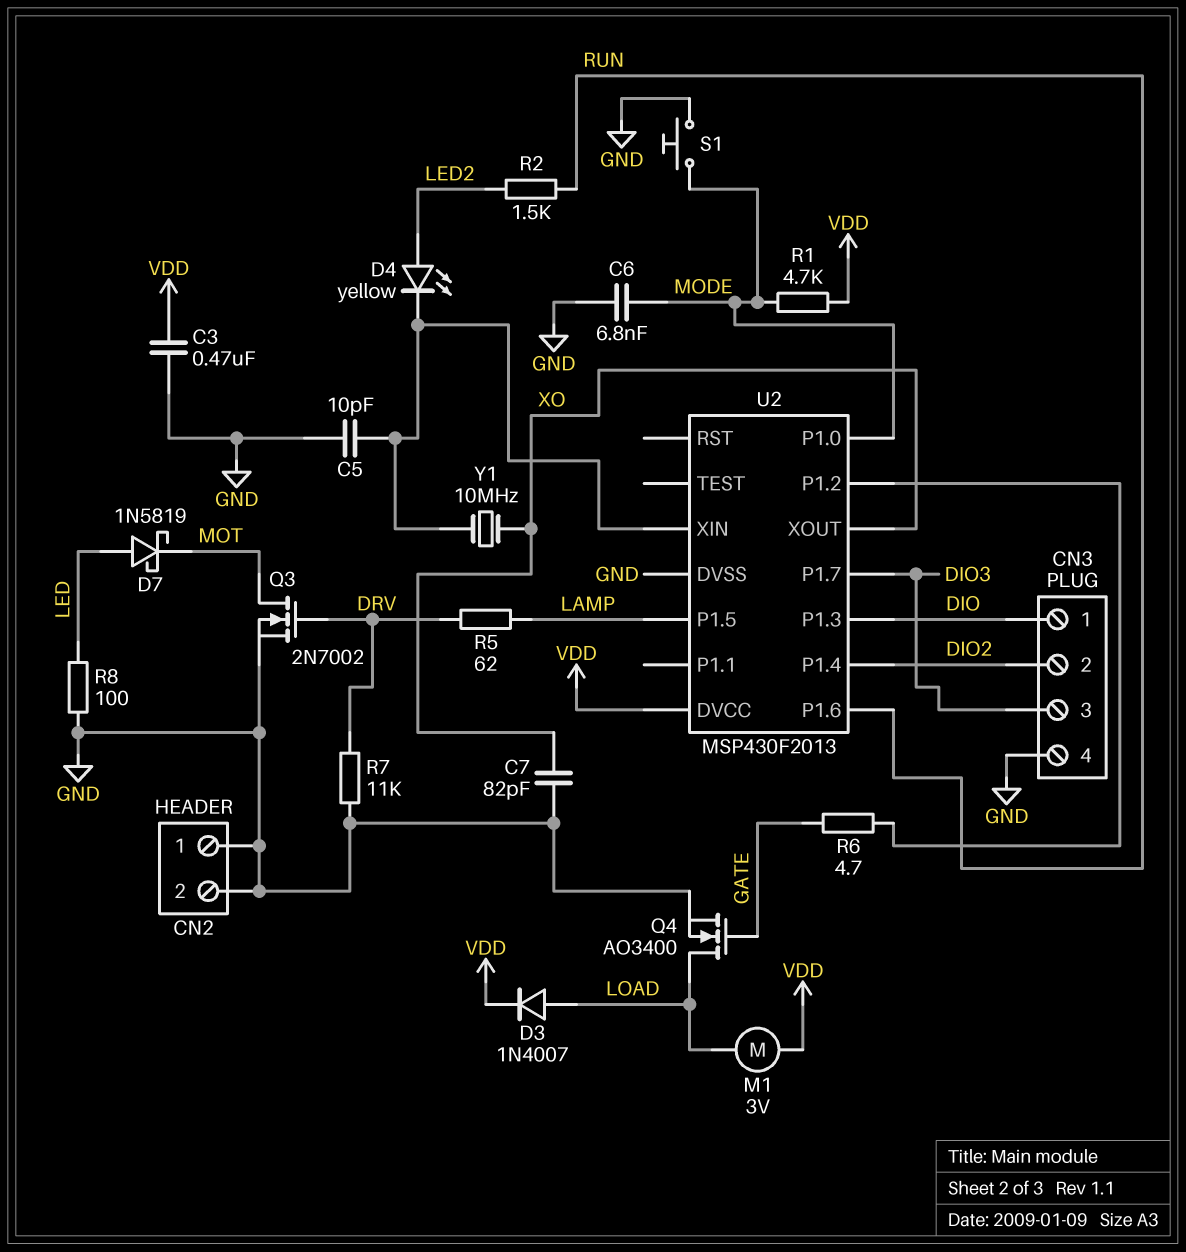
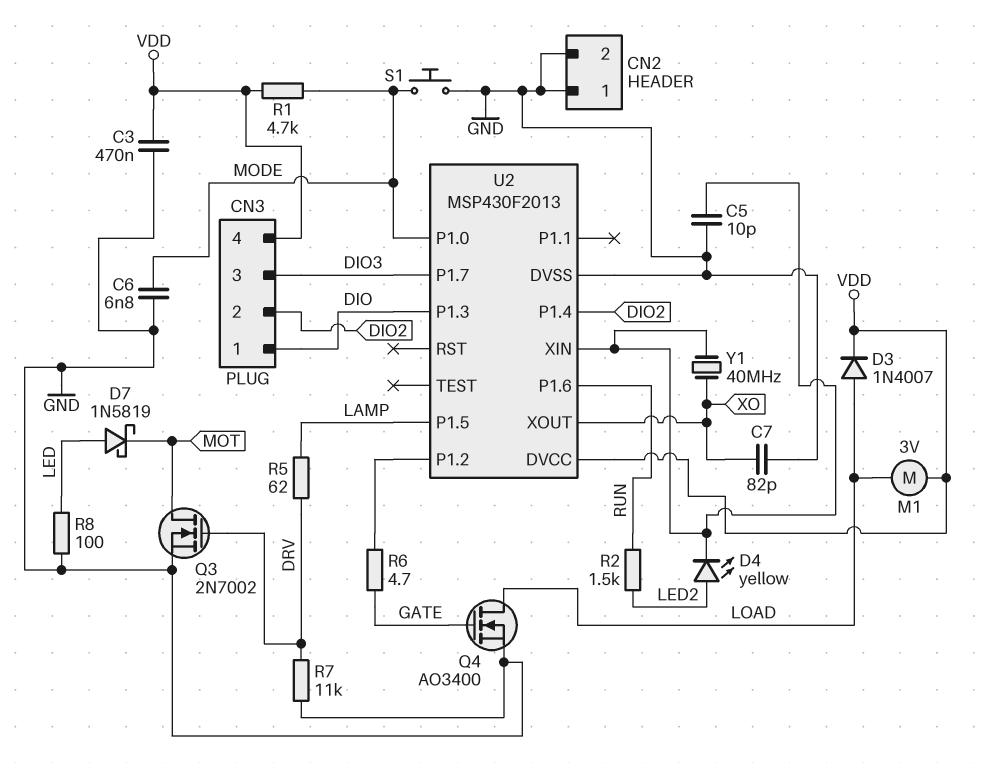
CN3 pin 4: GND -> VDD
Y1: 10MHz (U2/XIN, XO) -> 40MHz (U2/XIN, XO)

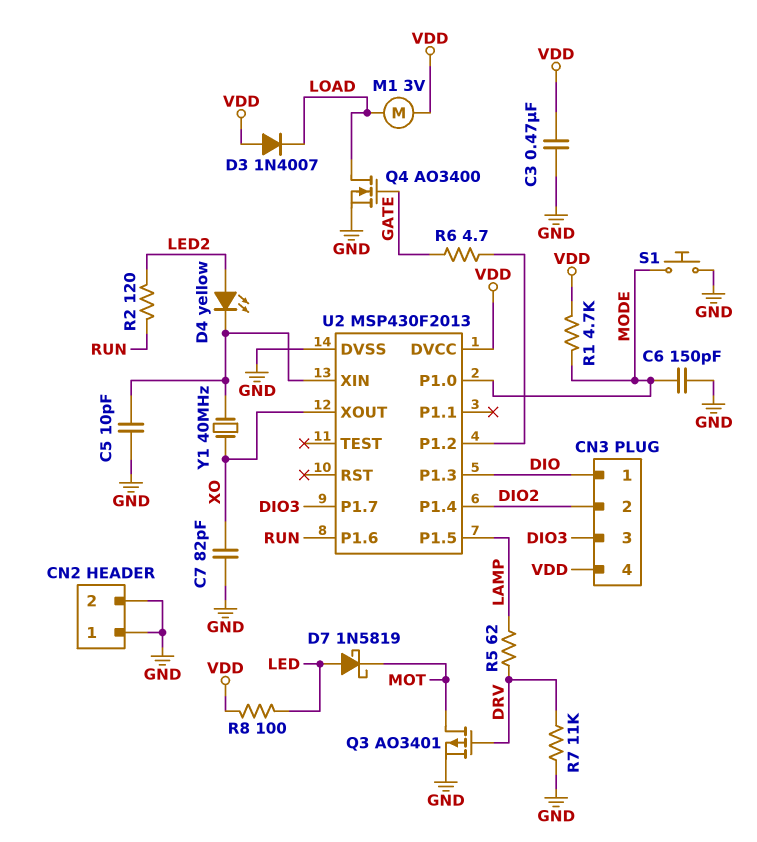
C6: 6.8nF (GND, MODE) -> 150pF (GND, MODE)
D3: diode 1N4007 (A LOAD, K VDD) -> diode 1N4007 (A VDD, K LOAD)
Q3: NMOS 2N7002 (G DRV, D MOT, S GND) -> PMOS AO3401 (G DRV, D MOT, S GND)
R2: 1.5k (LED2, RUN) -> 120 (LED2, RUN)
R8: 100 (GND, LED) -> 100 (LED, VDD)

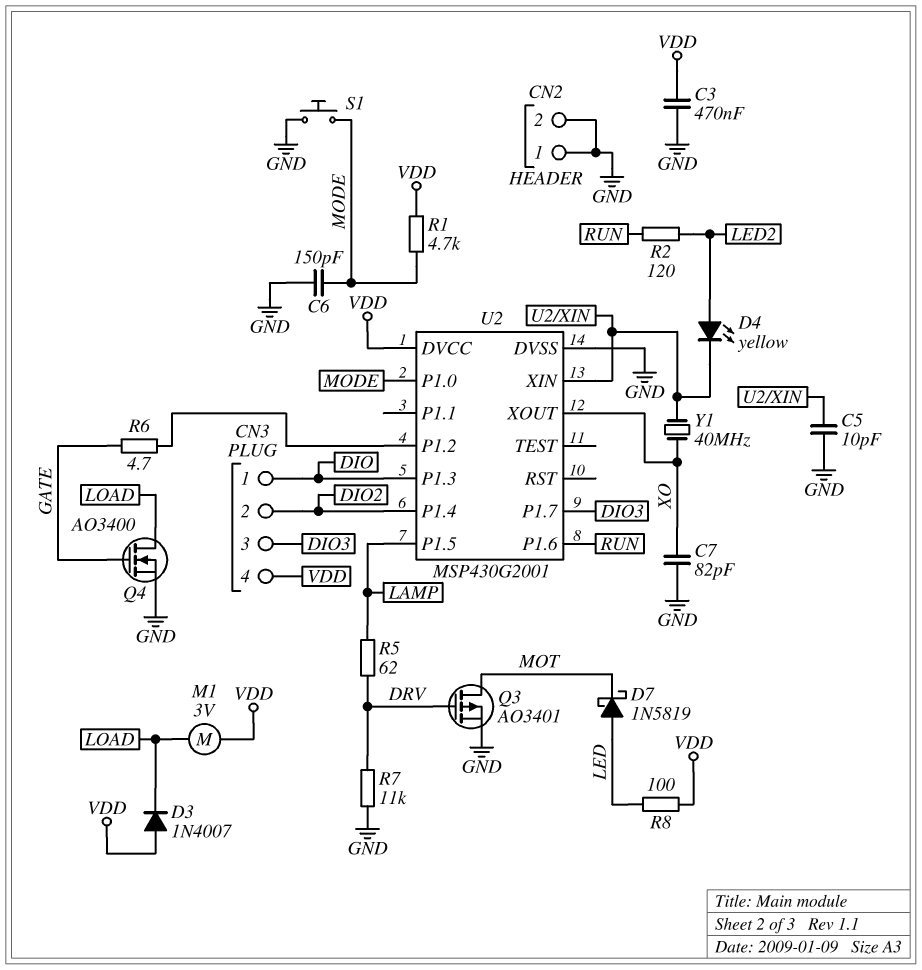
U2: MSP430F2013 -> MSP430G2001

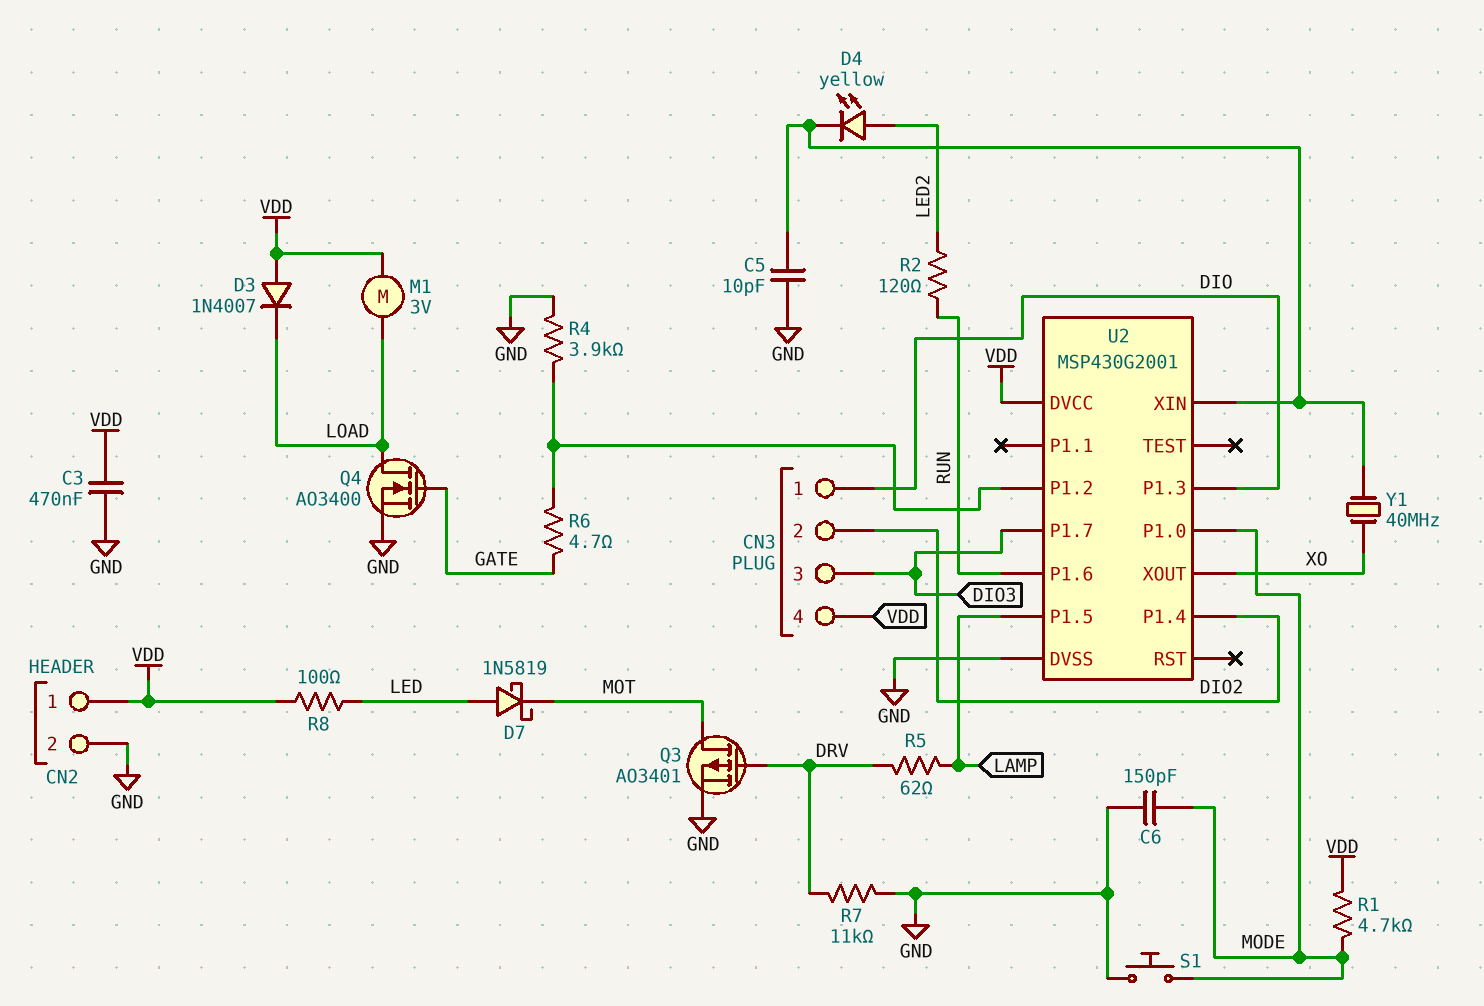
C7: 82pF (GND, XO) -> none
CN2 pin 1: GND -> VDD
R4: none -> 3.9k (GND, U2/P1.2)

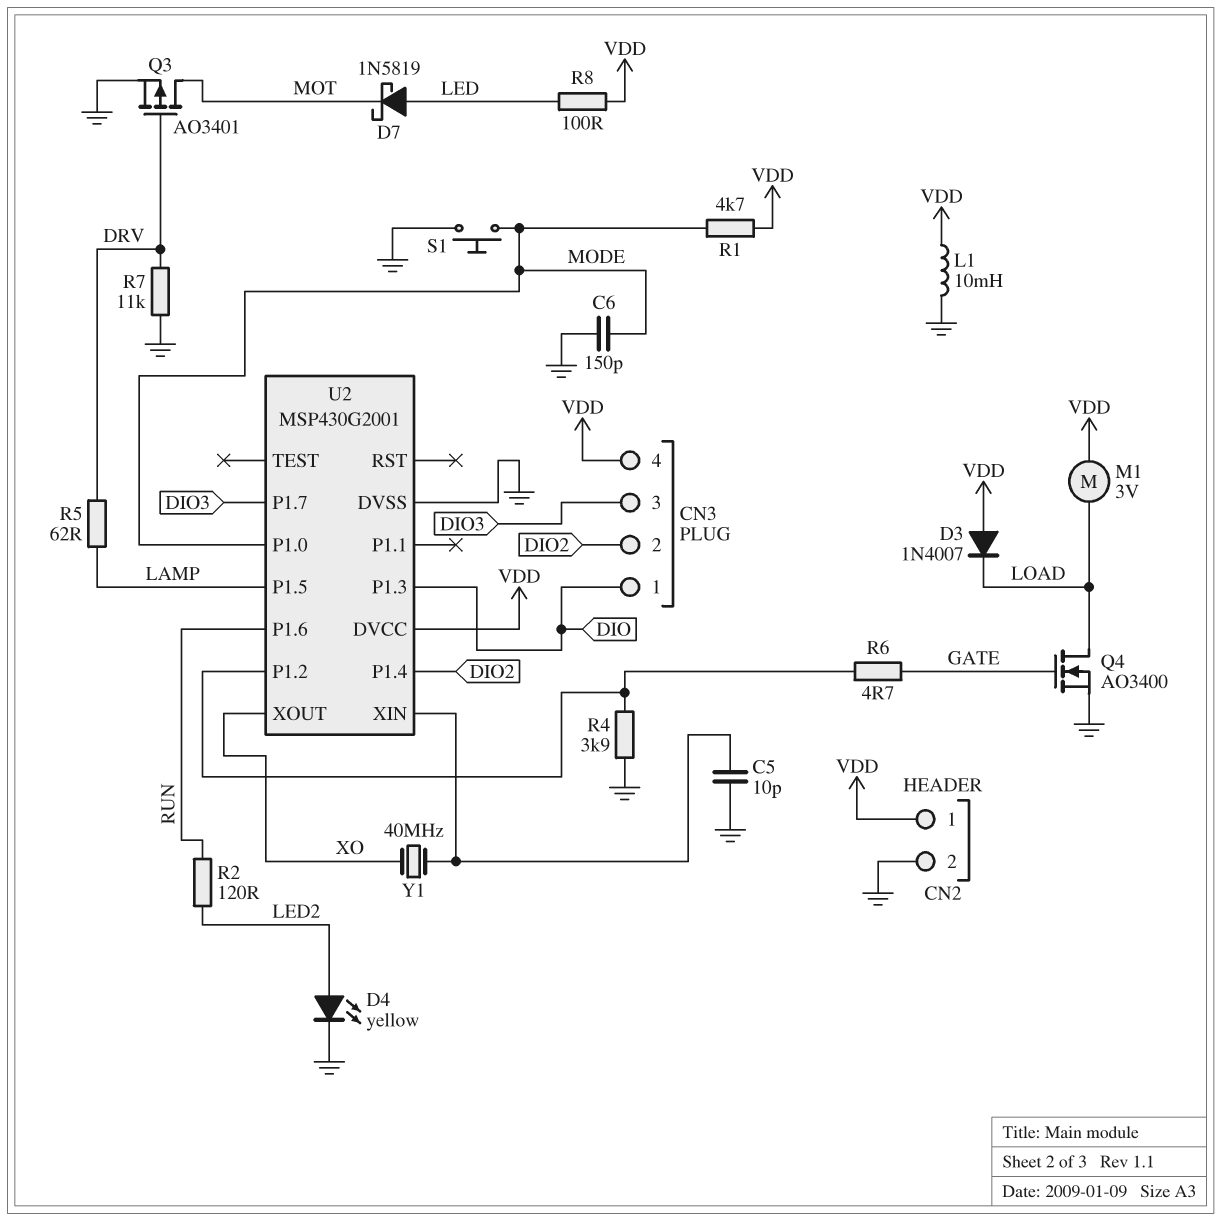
C3: 470nF (GND, VDD) -> none
D4: LED yellow (A LED2, K U2/XIN) -> LED yellow (A LED2, K GND)
L1: none -> 10mH (GND, VDD)

